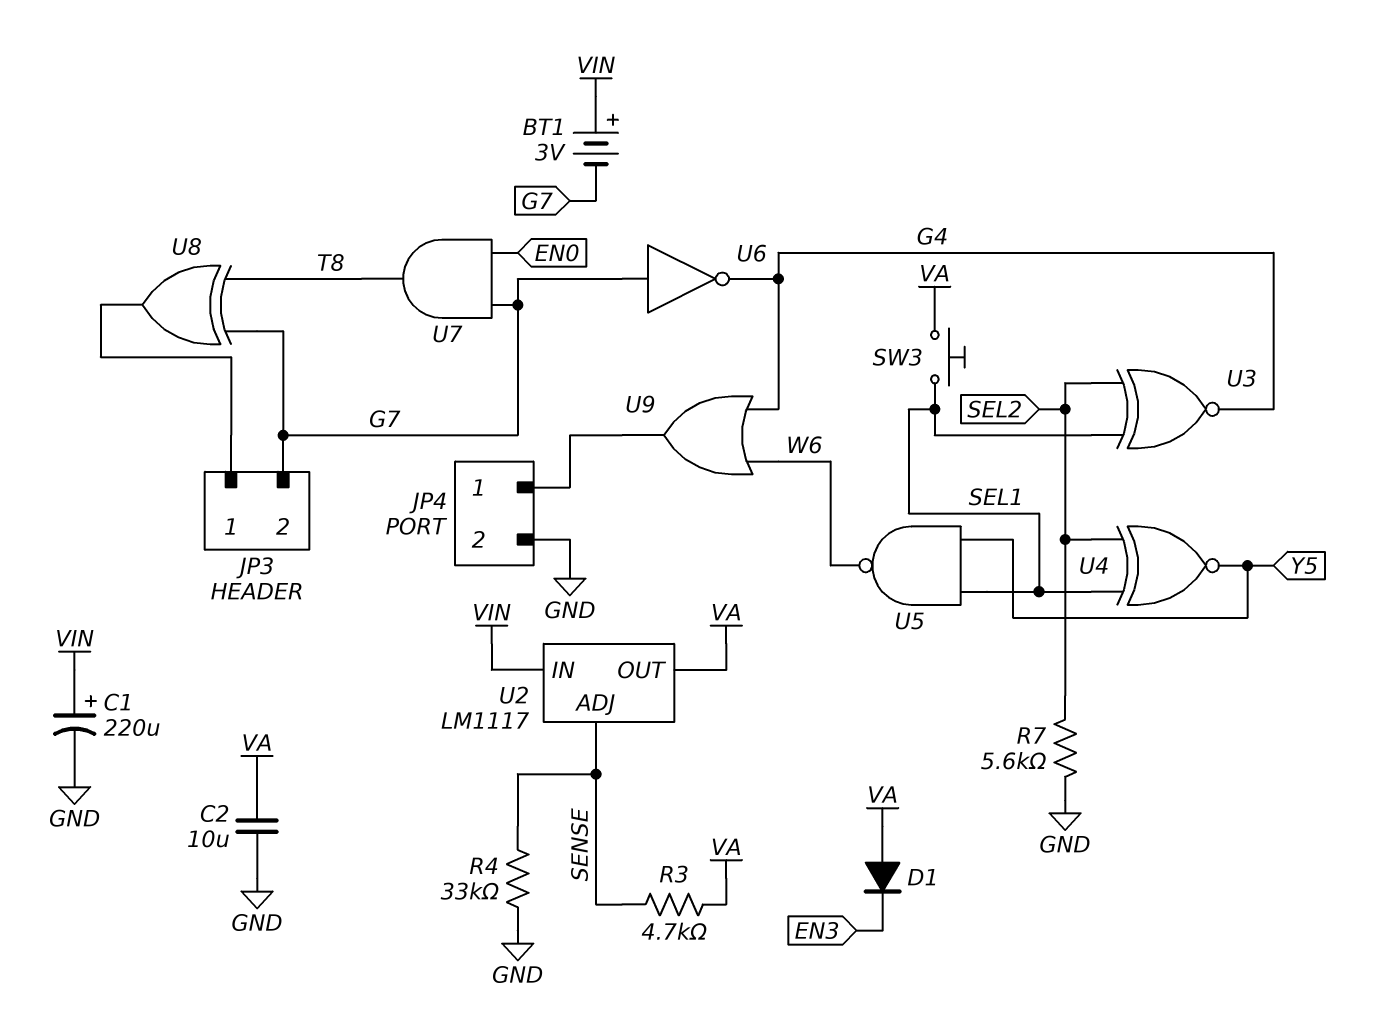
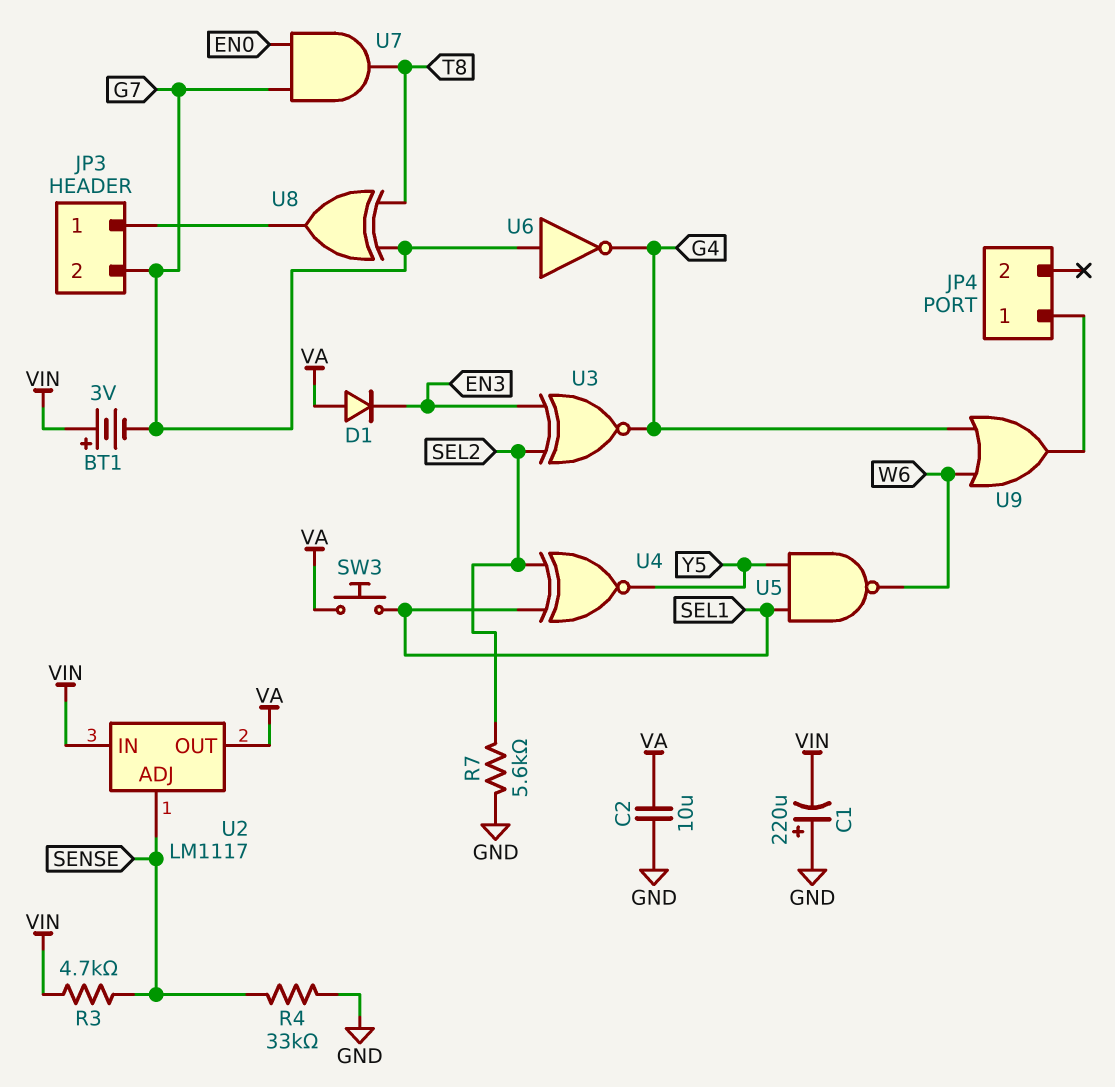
C1: 220uF (plus VIN, minus GND) -> 220uF (plus GND, minus VIN)
JP4 pin 2: GND -> none
R3: 4.7k (SENSE, VA) -> 4.7k (SENSE, VIN)
U3: XNOR (in SEL1, in SEL2, out G4) -> XNOR (in EN3, in SEL2, out G4)

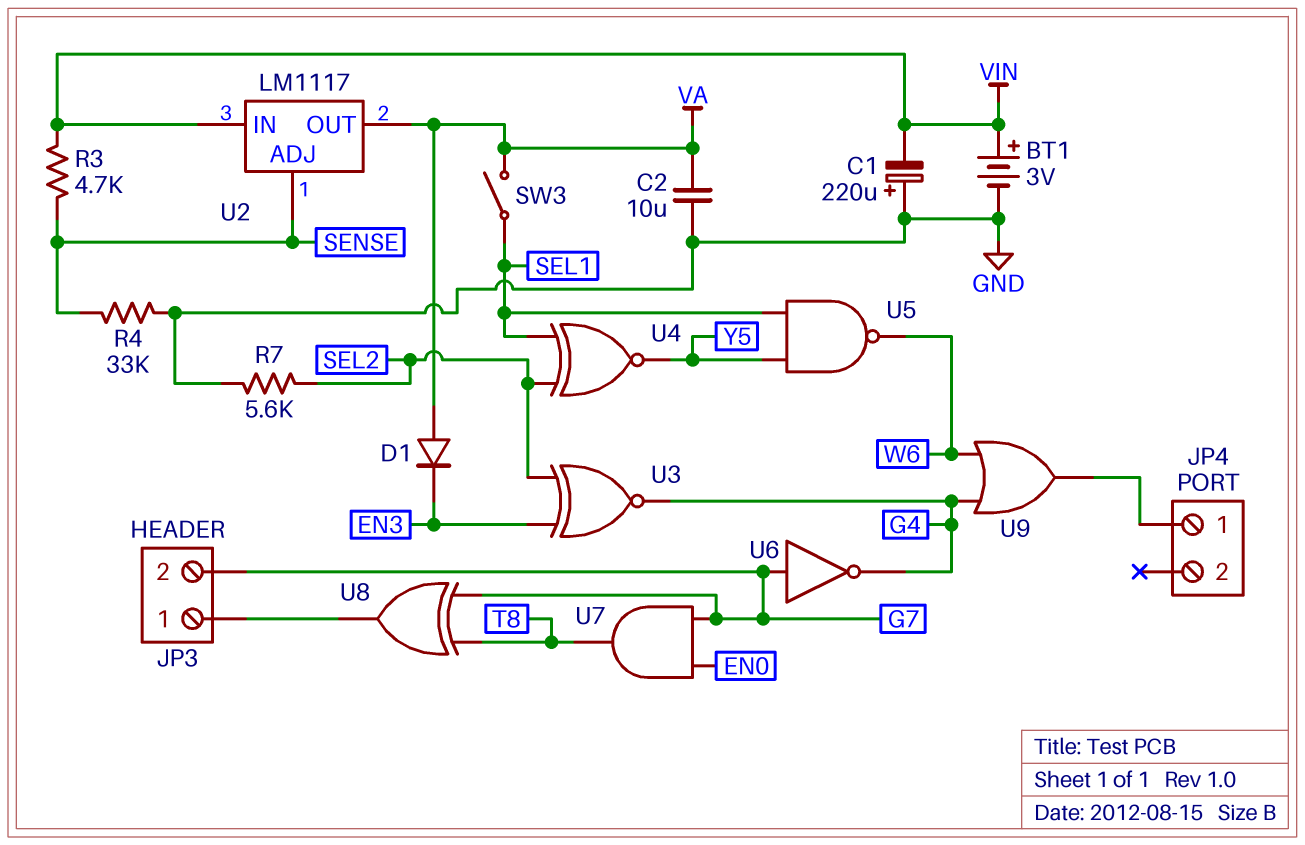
BT1: 3V (plus VIN, minus G7) -> 3V (plus VIN, minus GND)
SW3: button (SEL1, VA) -> switch (SEL1, VA)

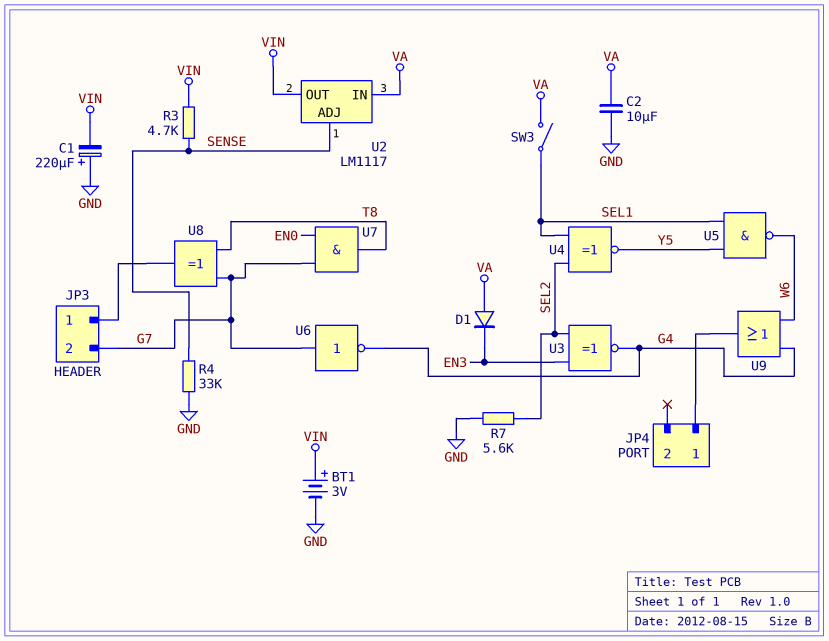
U2 pin IN: VIN -> VA
U2 pin OUT: VA -> VIN

